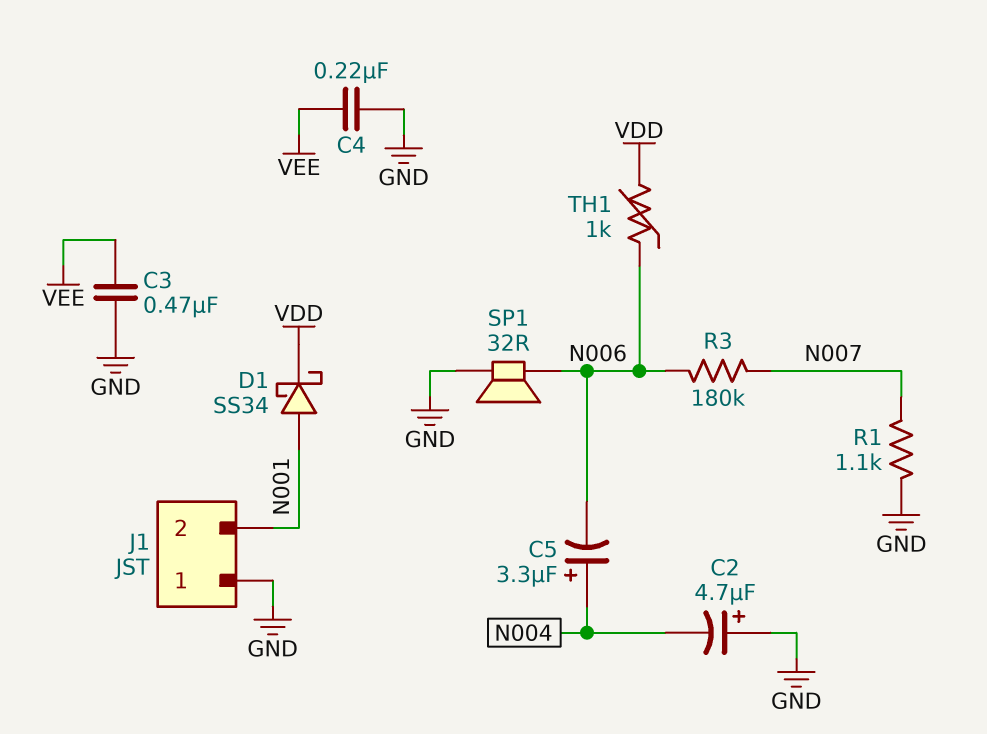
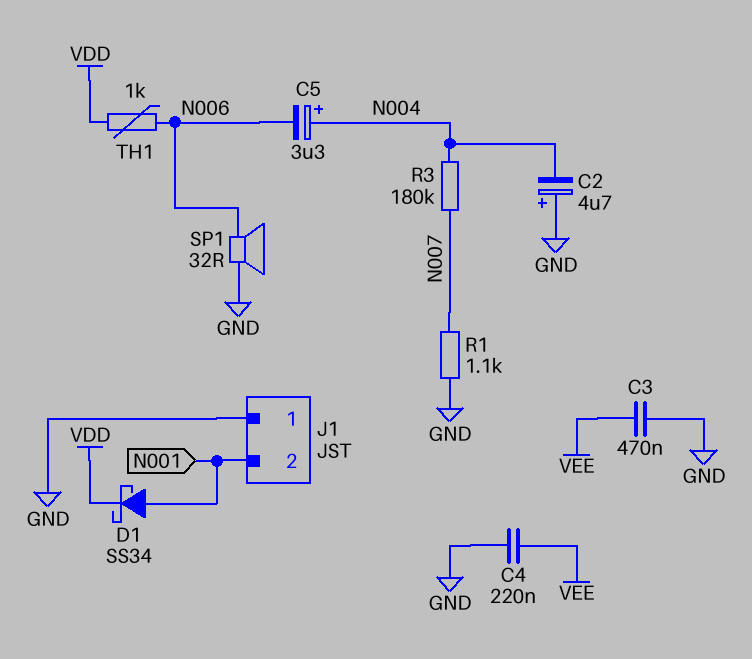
R3: 180k (N006, N007) -> 180k (N004, N007)

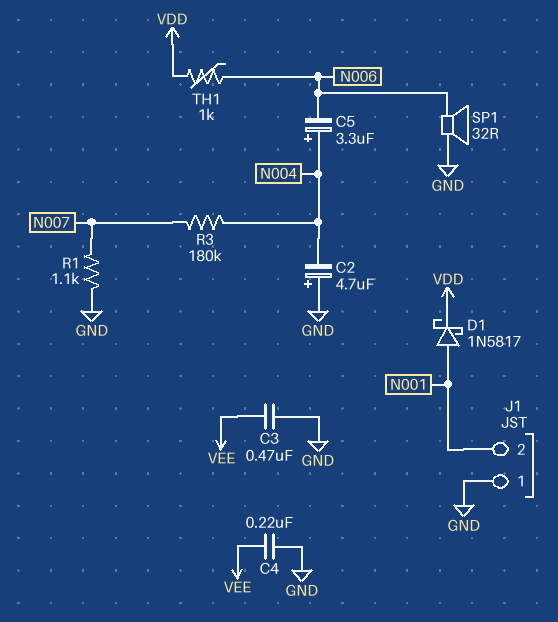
D1: schottky SS34 (A N001, K VDD) -> schottky 1N5817 (A N001, K VDD)

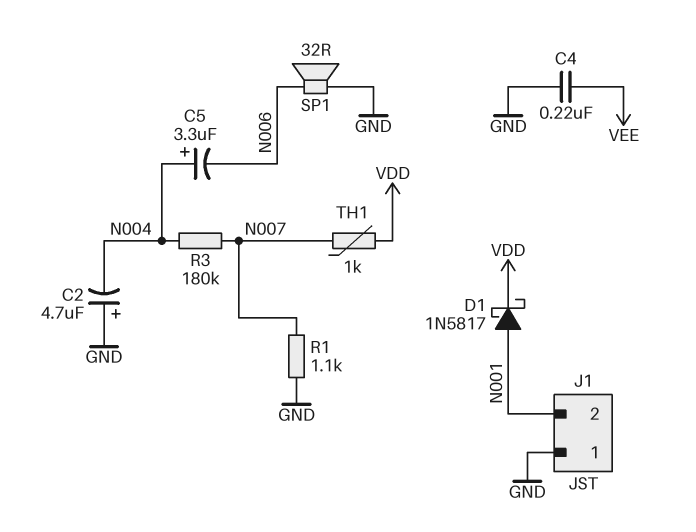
C3: 470nF (GND, VEE) -> none
TH1: 1k (N006, VDD) -> 1k (N007, VDD)

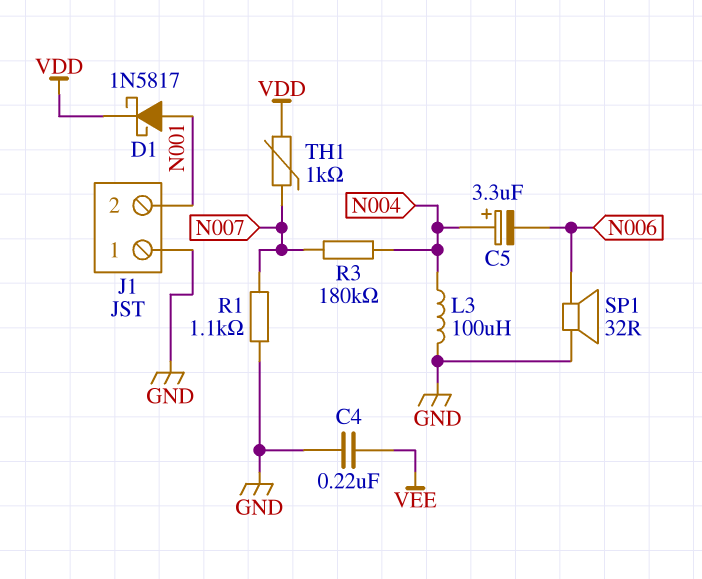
C2: 4.7uF (plus GND, minus N004) -> none
L3: none -> 100uH (GND, N004)

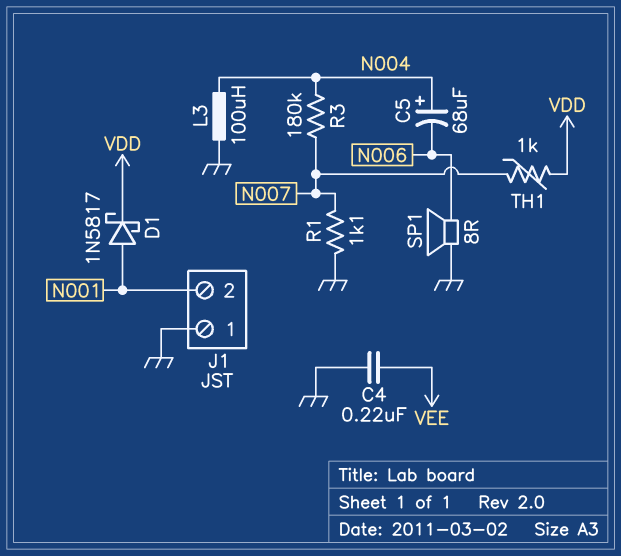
C5: 3.3uF (plus N004, minus N006) -> 68uF (plus N004, minus N006)
SP1: speaker 32R (GND, N006) -> speaker 8R (GND, N006)

